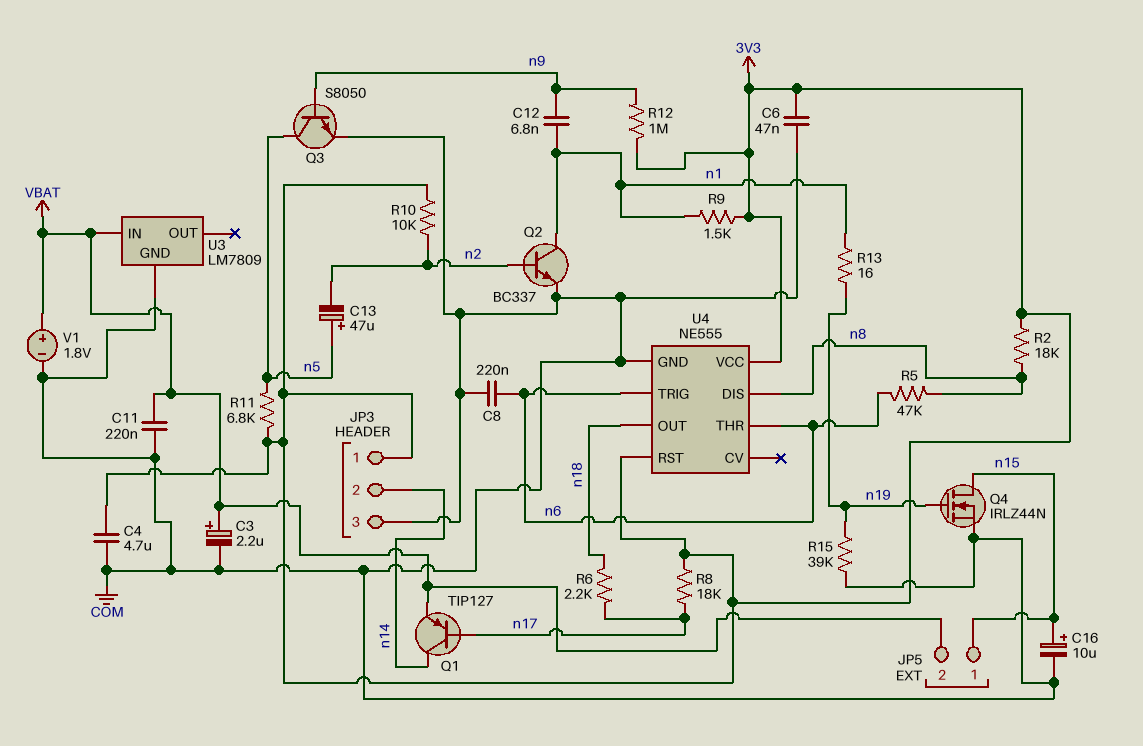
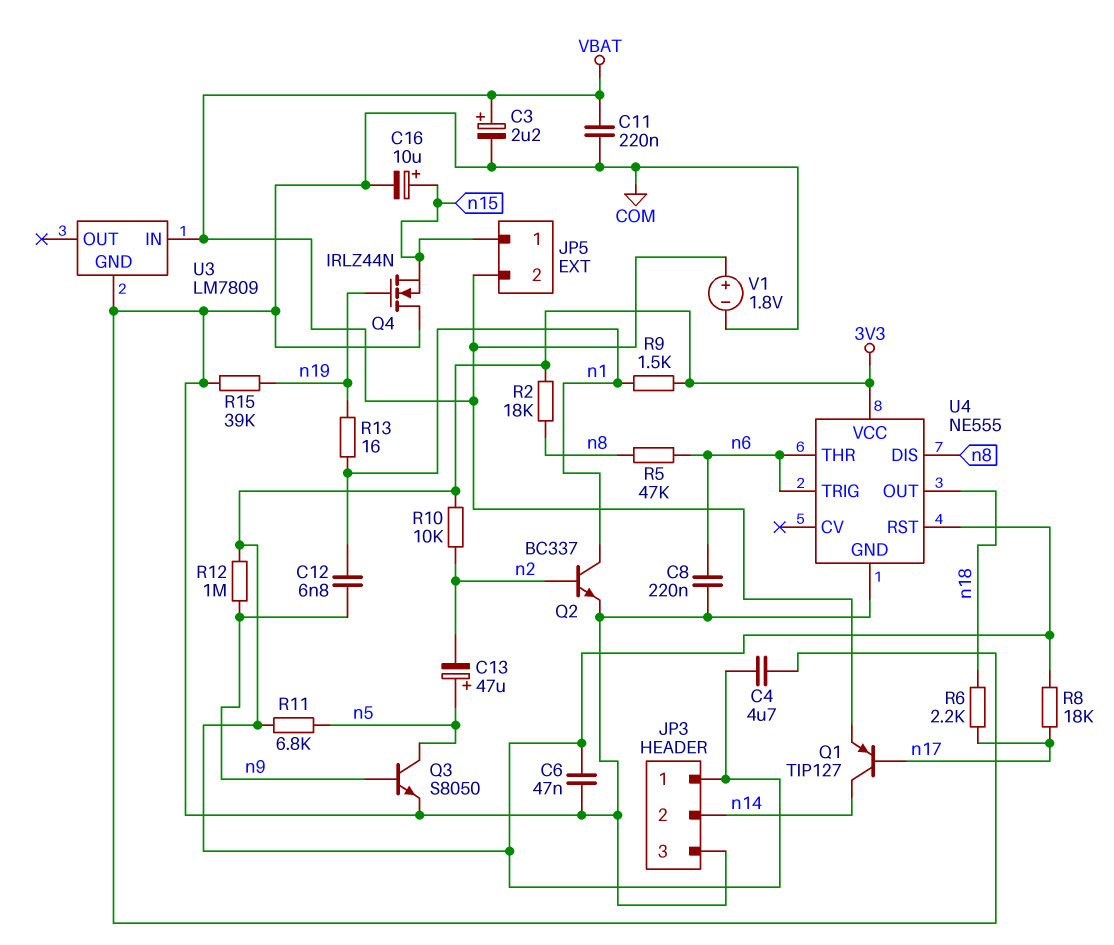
Q4: NMOS IRLZ44N (G n19, D n15, S COM) -> NMOS IRLZ44N (G n19, D COM, S n15)

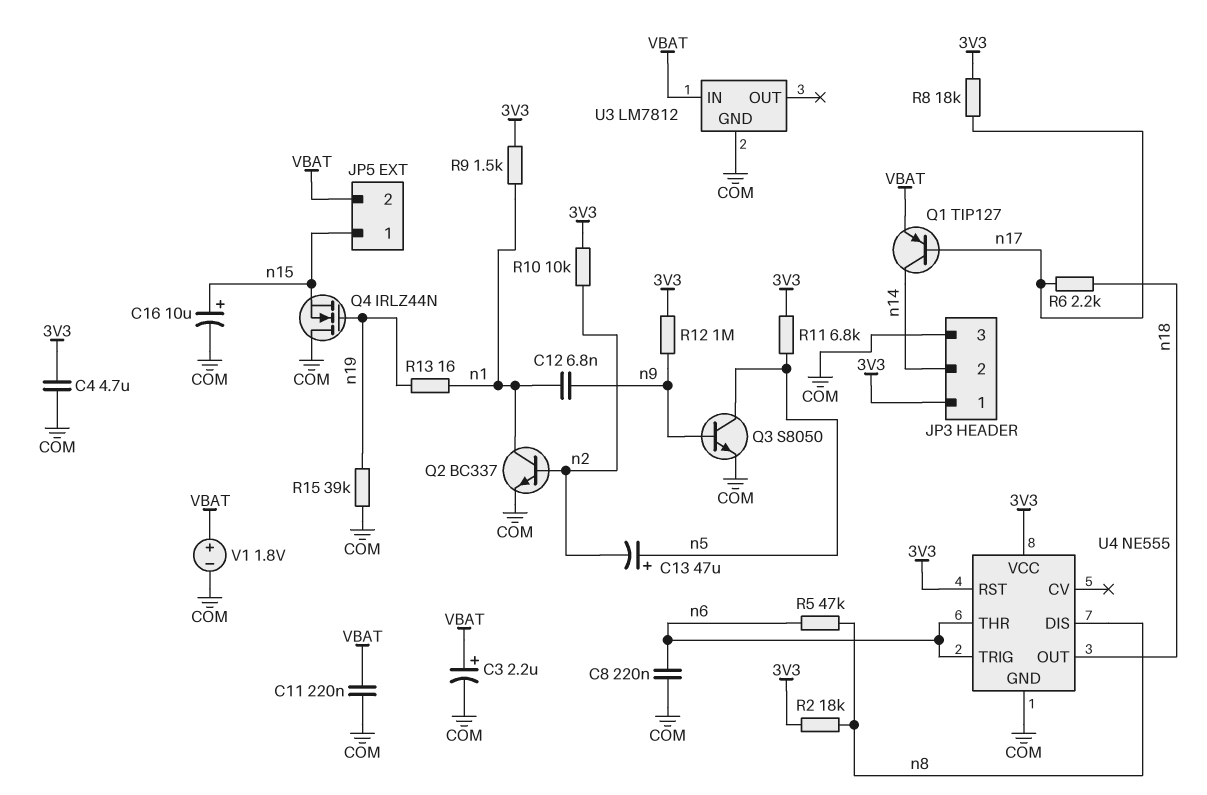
C6: 47nF (3V3, COM) -> none
U3: LM7809 -> LM7812

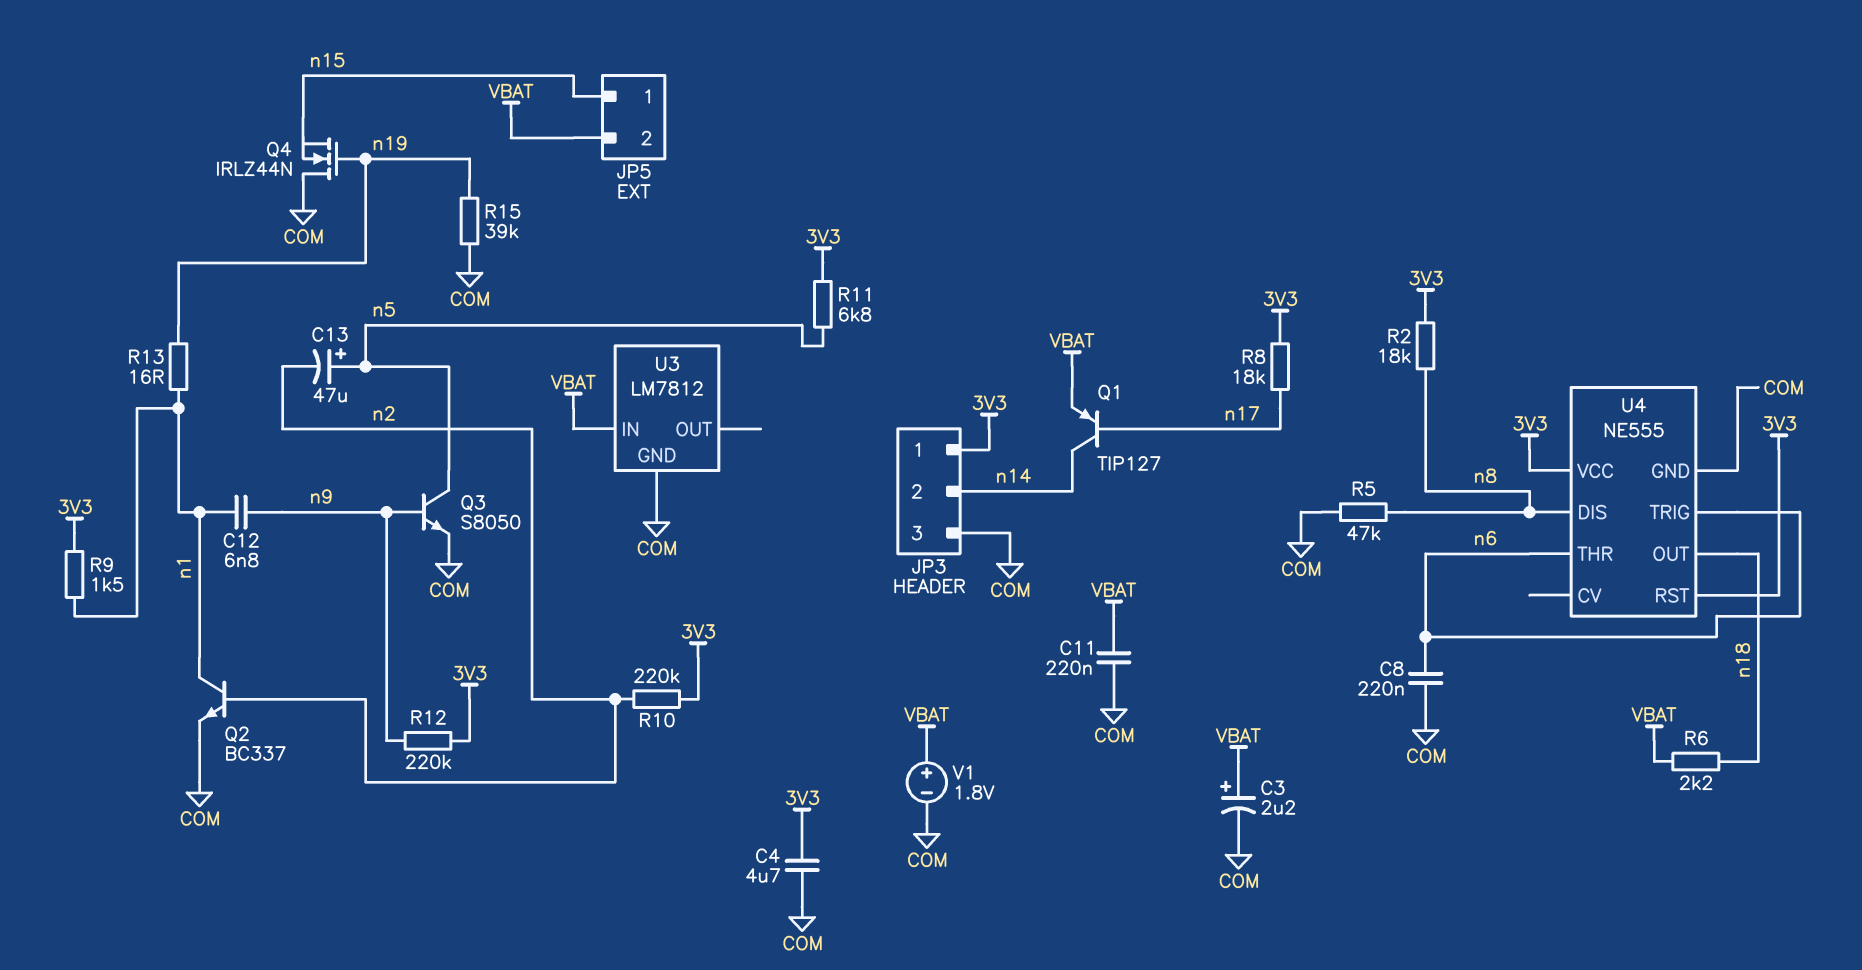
C16: 10uF (plus n15, minus COM) -> none
R5: 47k (n6, n8) -> 47k (COM, n8)
R6: 2.2k (n17, n18) -> 2.2k (VBAT, n18)
R10: 10k (3V3, n2) -> 220k (3V3, n2)
R12: 1M (3V3, n9) -> 220k (3V3, n9)

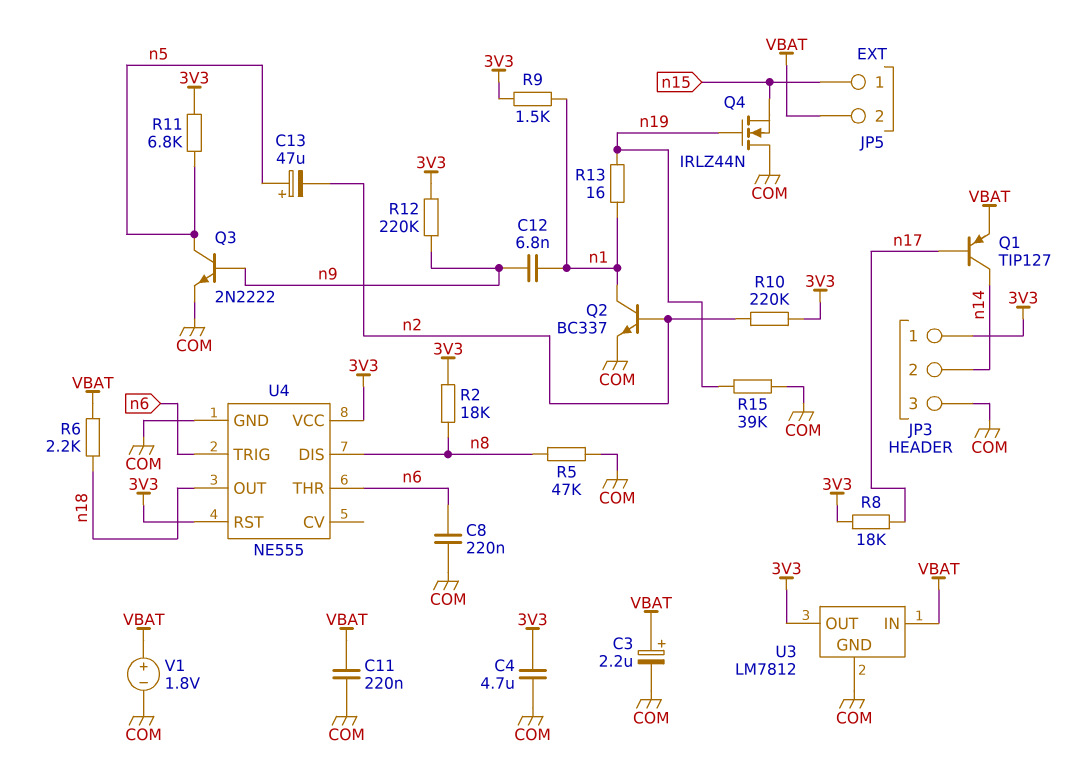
Q3: NPN S8050 (B n9, C n5, E COM) -> NPN 2N2222 (B n9, C n5, E COM)
U3 pin OUT: none -> 3V3

